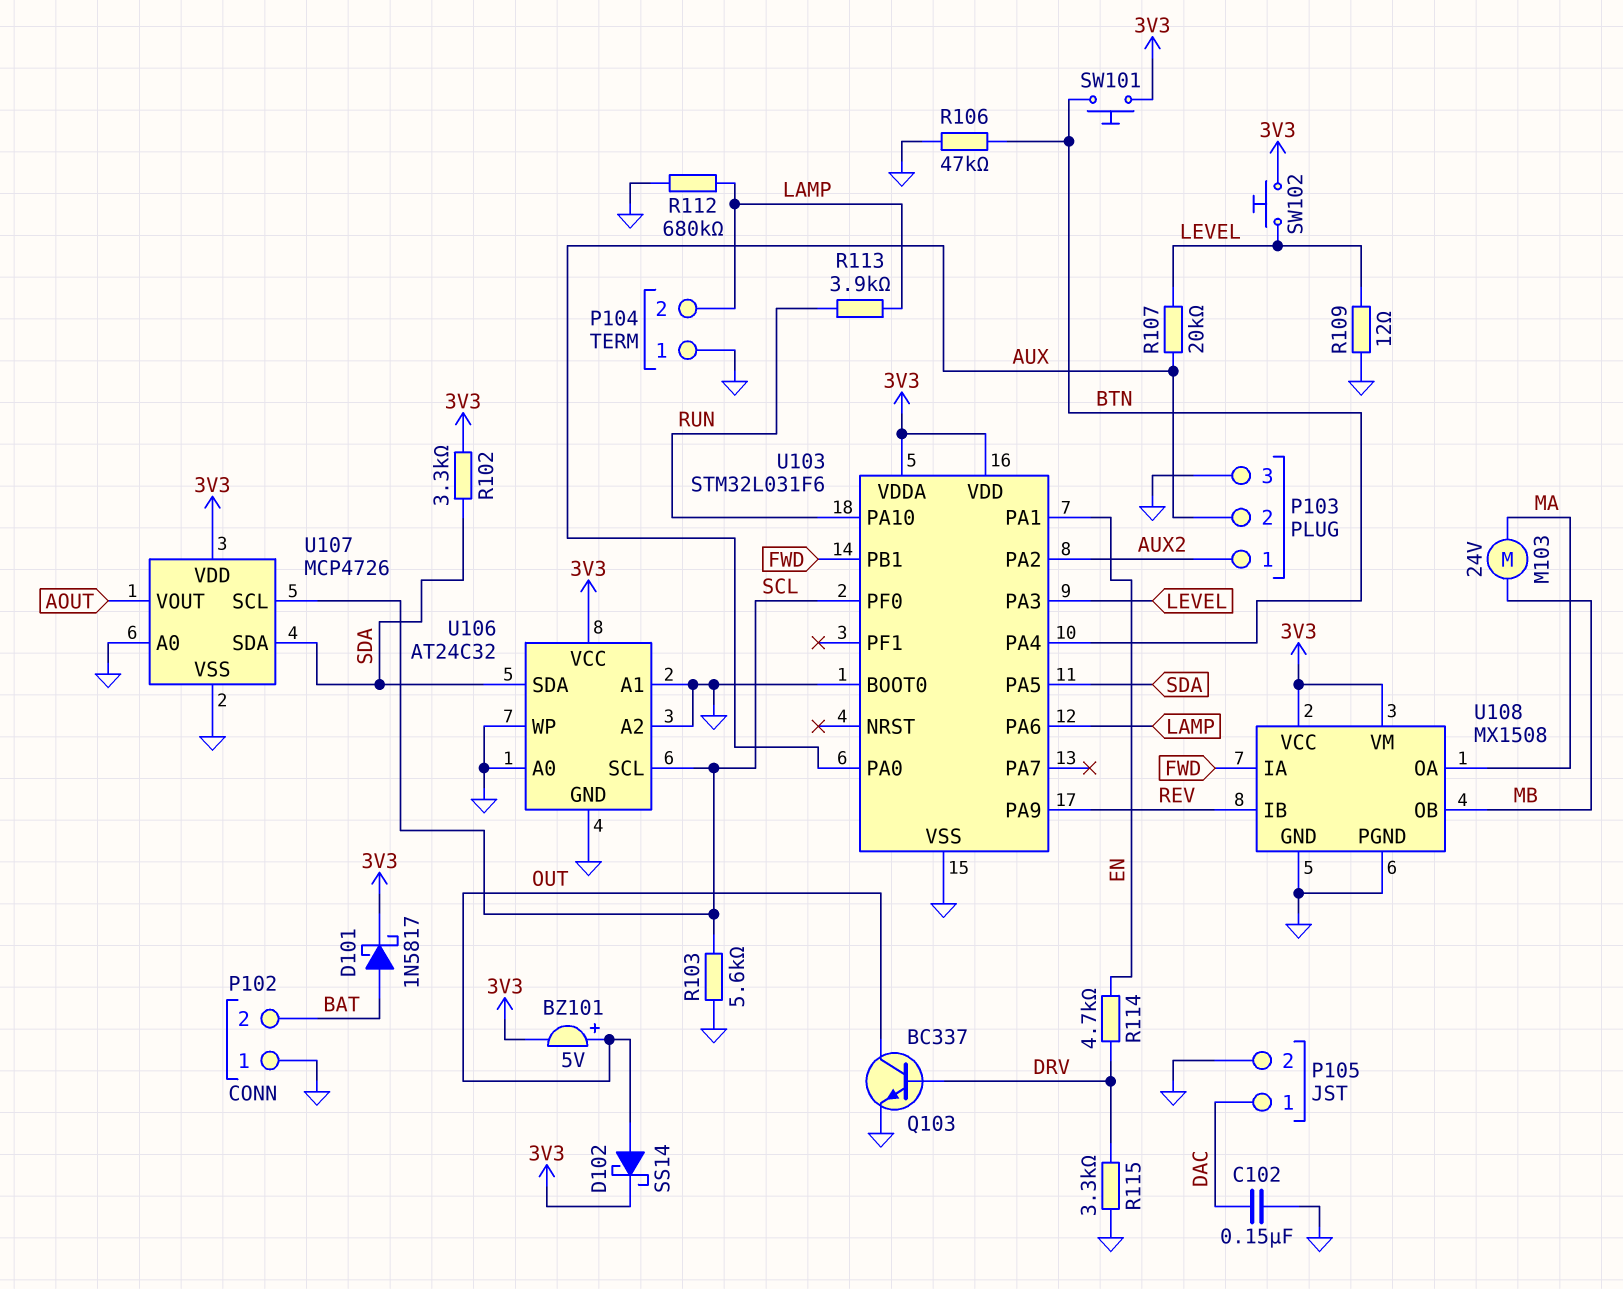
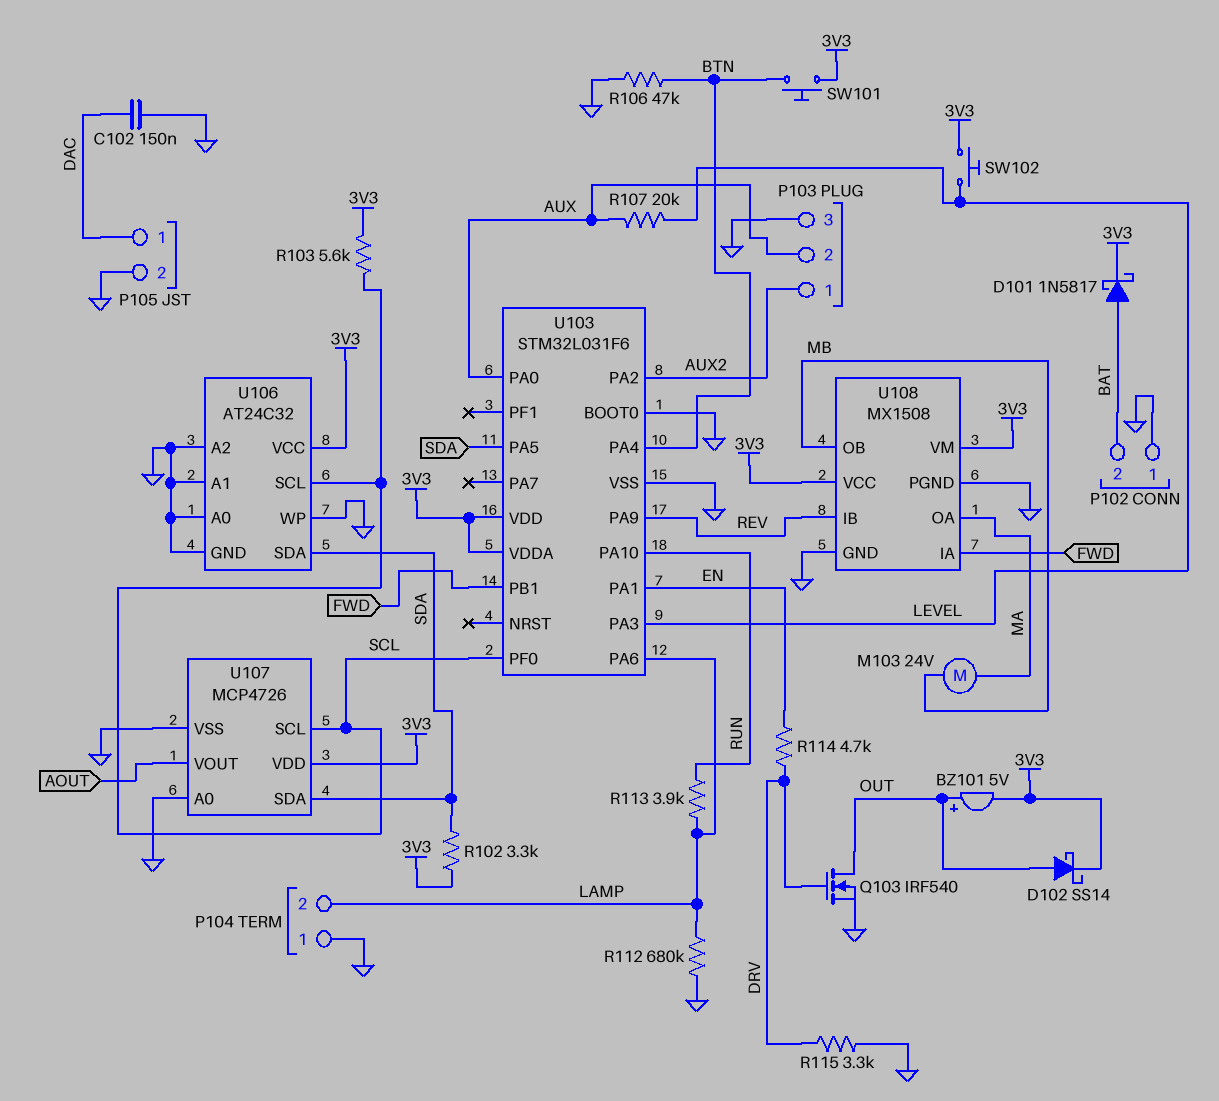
Q103: NPN BC337 (B DRV, C OUT, E GND) -> NMOS IRF540 (G DRV, D OUT, S GND)
R103: 5.6k (GND, SCL) -> 5.6k (3V3, SCL)
R109: 12 (GND, LEVEL) -> none

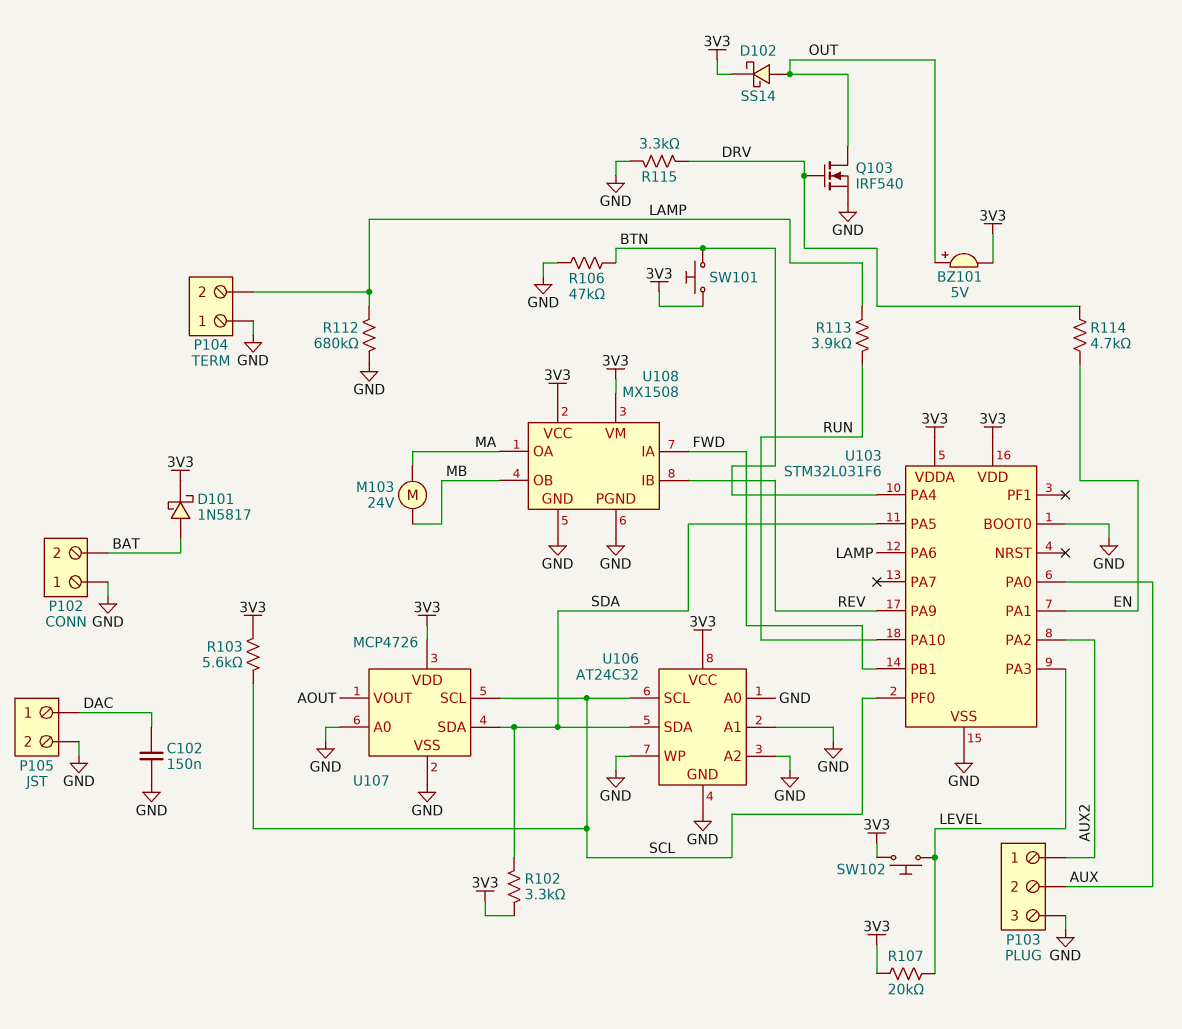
R107: 20k (AUX, LEVEL) -> 20k (3V3, LEVEL)

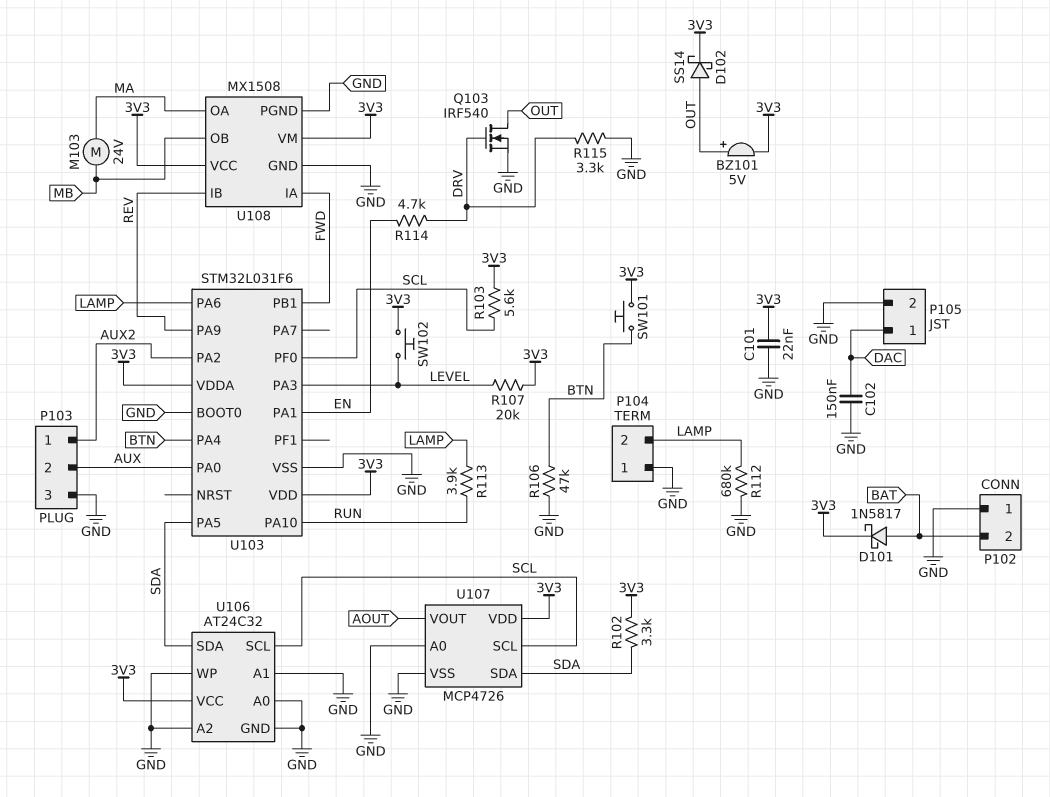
C101: none -> 22nF (3V3, GND)

